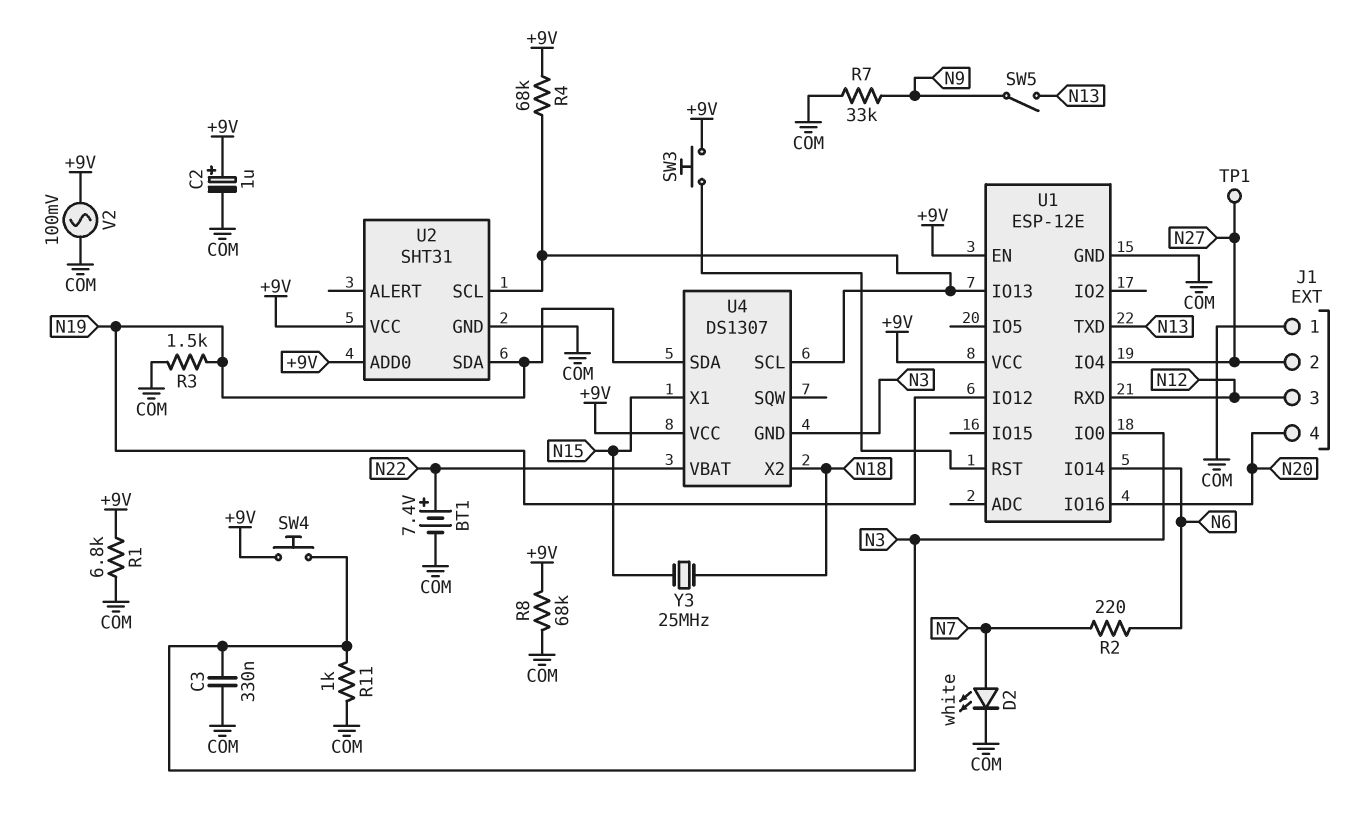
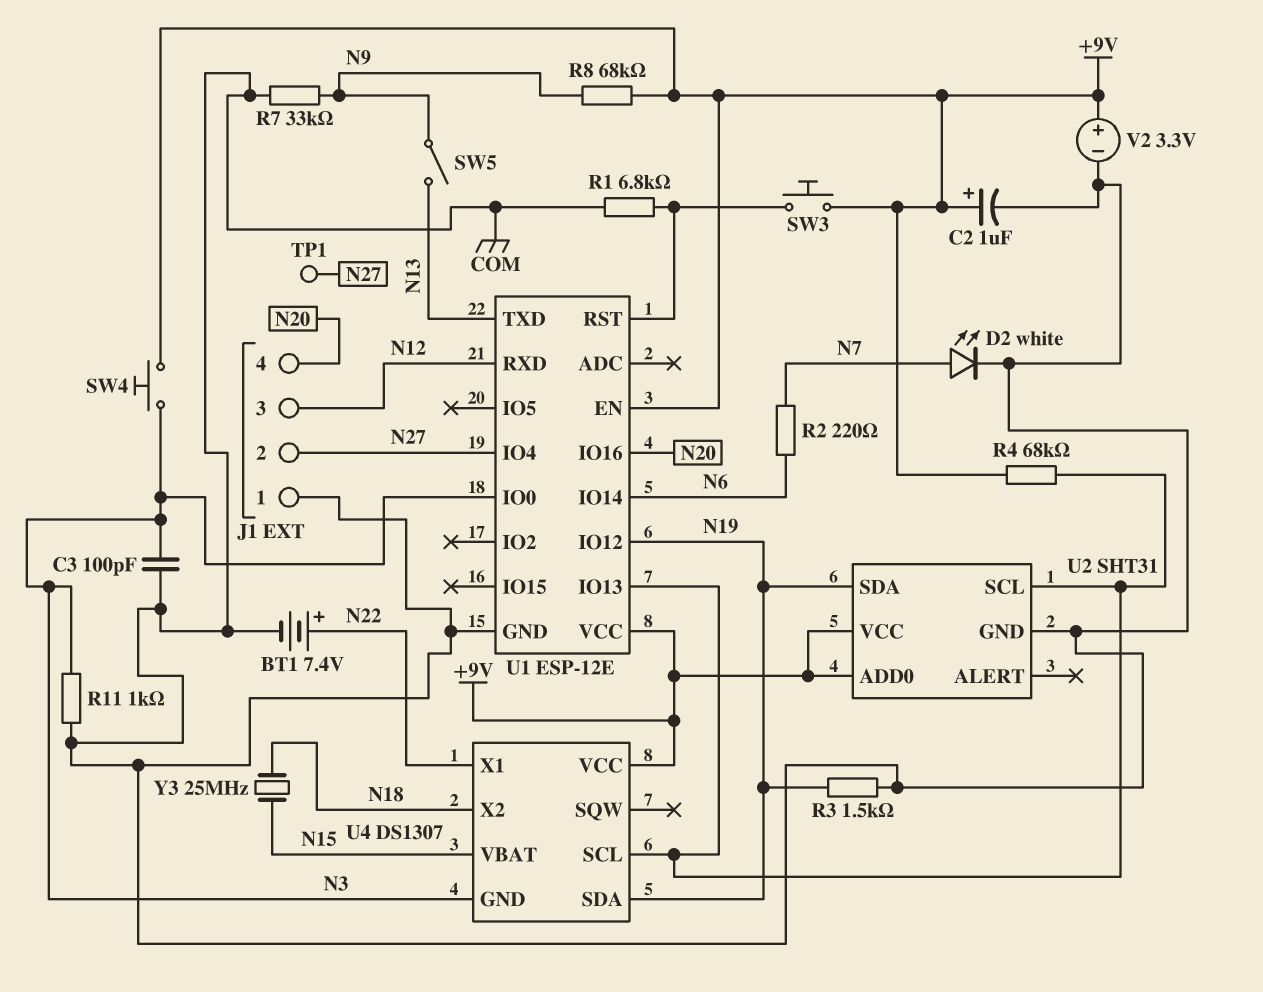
C3: 330nF (COM, N3) -> 100pF (COM, N3)
R1: 6.8k (+9V, COM) -> 6.8k (COM, U1/RST)
R8: 68k (+9V, COM) -> 68k (+9V, N9)
U4 pin VBAT: N22 -> N15
U4 pin X1: N15 -> N22
V2: AC 100mV (+9V, COM) -> 3.3V (plus +9V, minus COM)

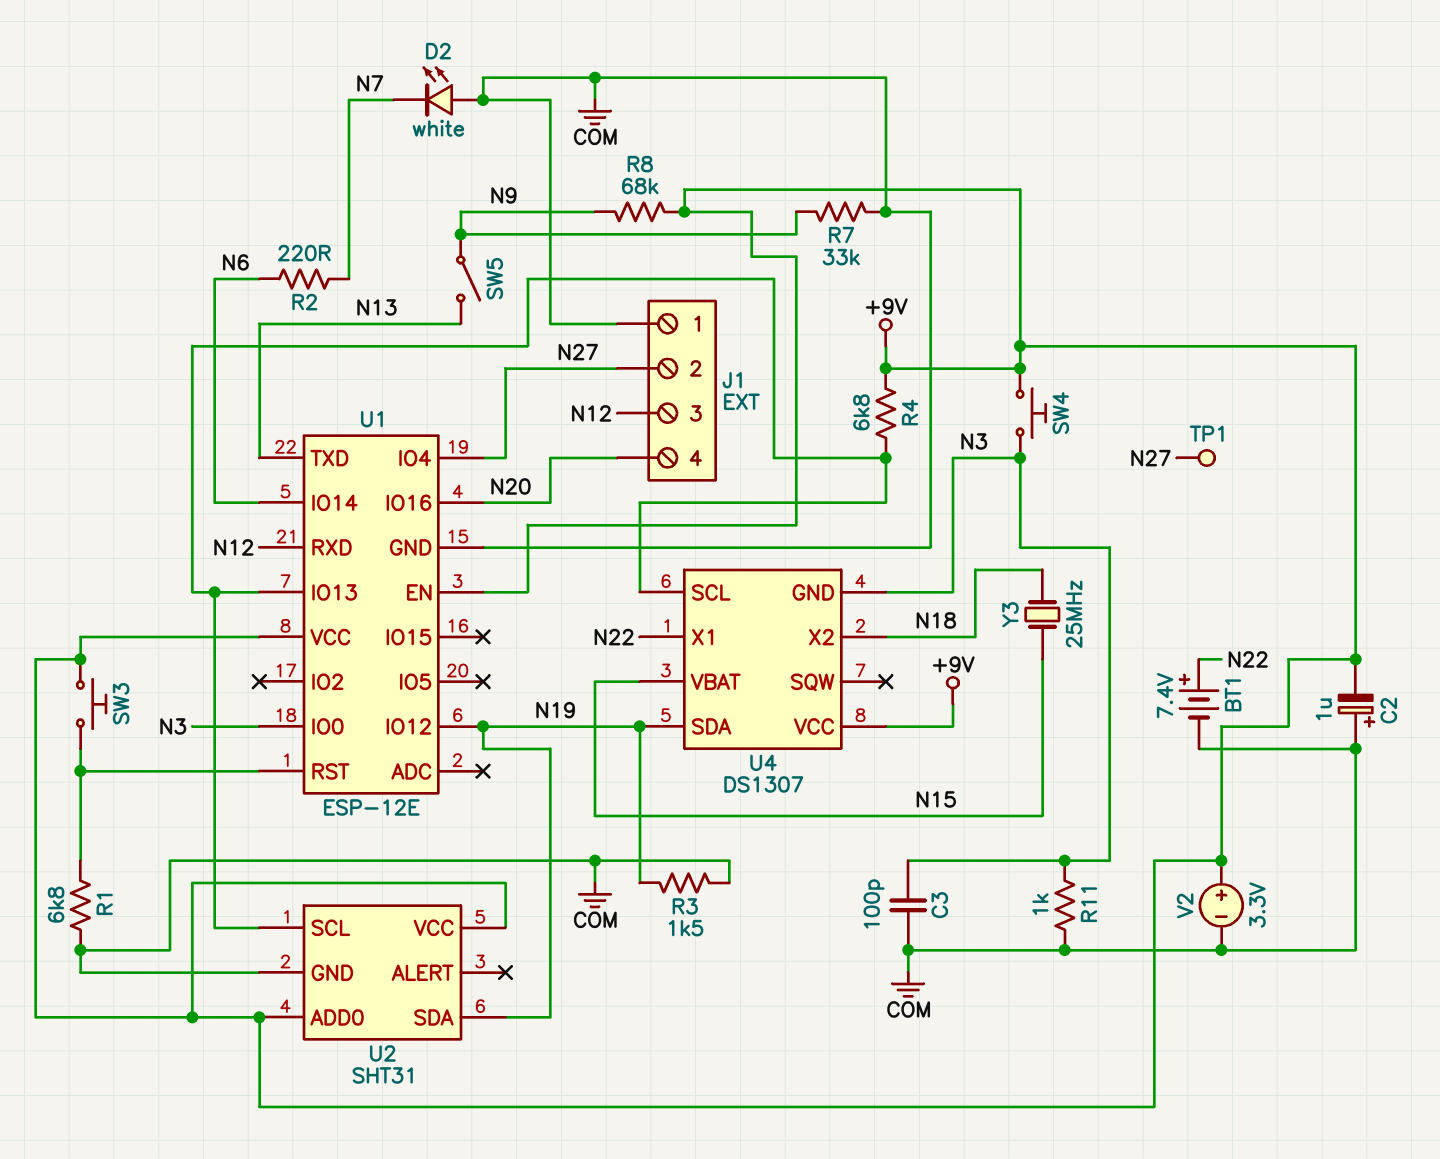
C2: 1uF (plus +9V, minus COM) -> 1uF (plus COM, minus +9V)
D2: LED white (A N7, K COM) -> LED white (A COM, K N7)
R4: 68k (+9V, U1/IO13) -> 6.8k (+9V, U1/IO13)

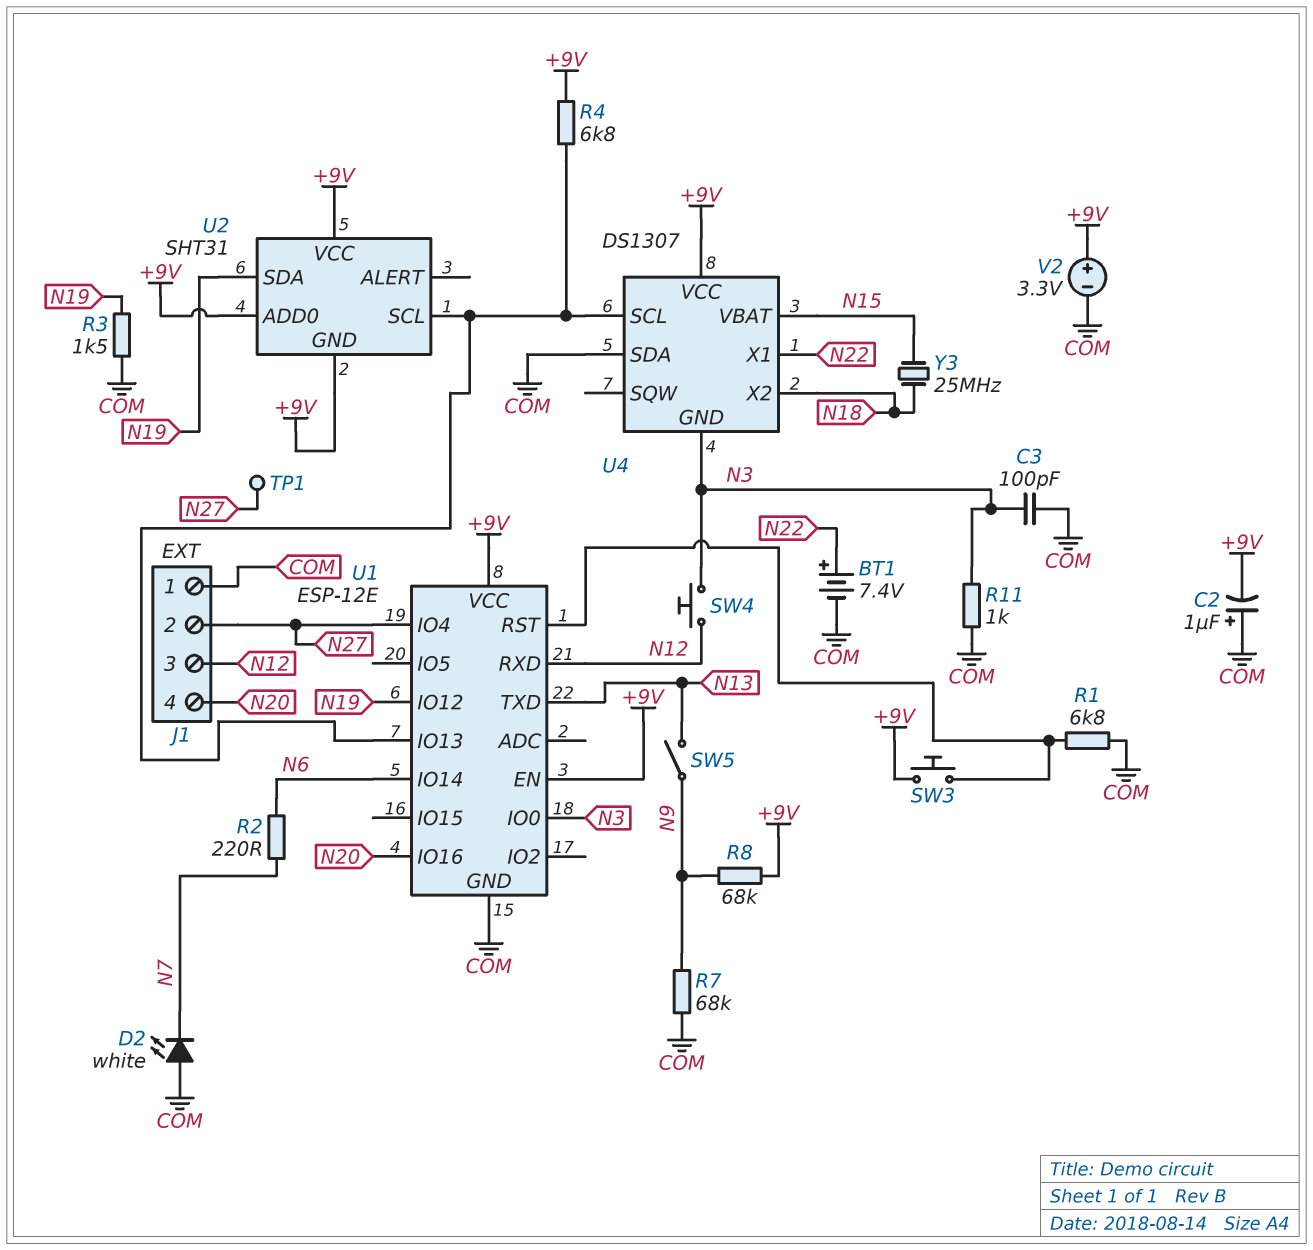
R7: 33k (COM, N9) -> 68k (COM, N9)
SW4: button (+9V, N3) -> button (N3, N12)
U2 pin GND: COM -> +9V
U4 pin SDA: N19 -> COM

